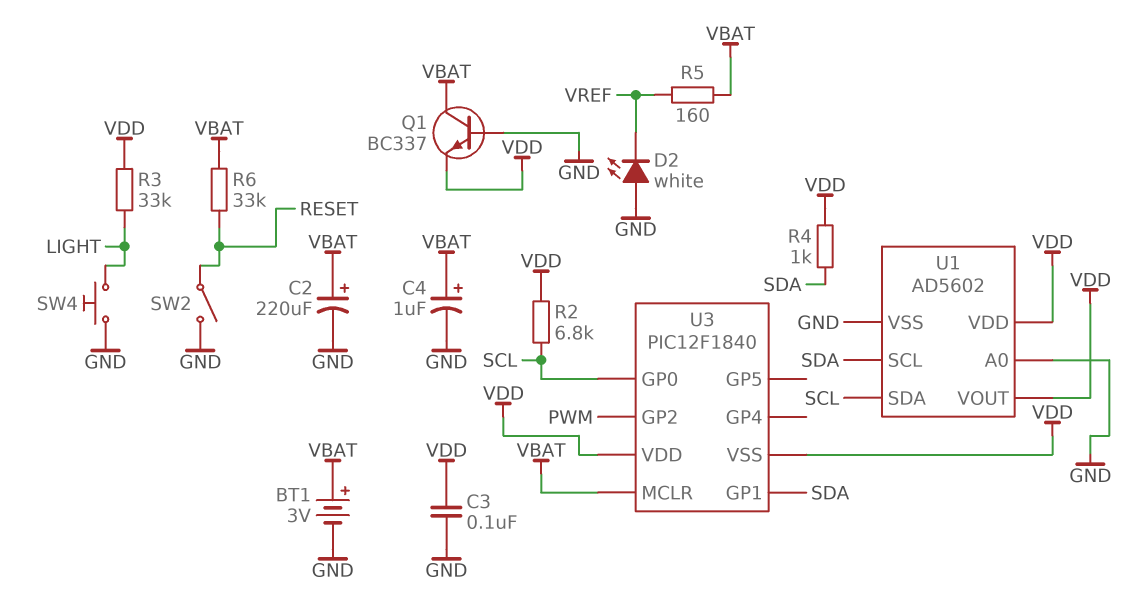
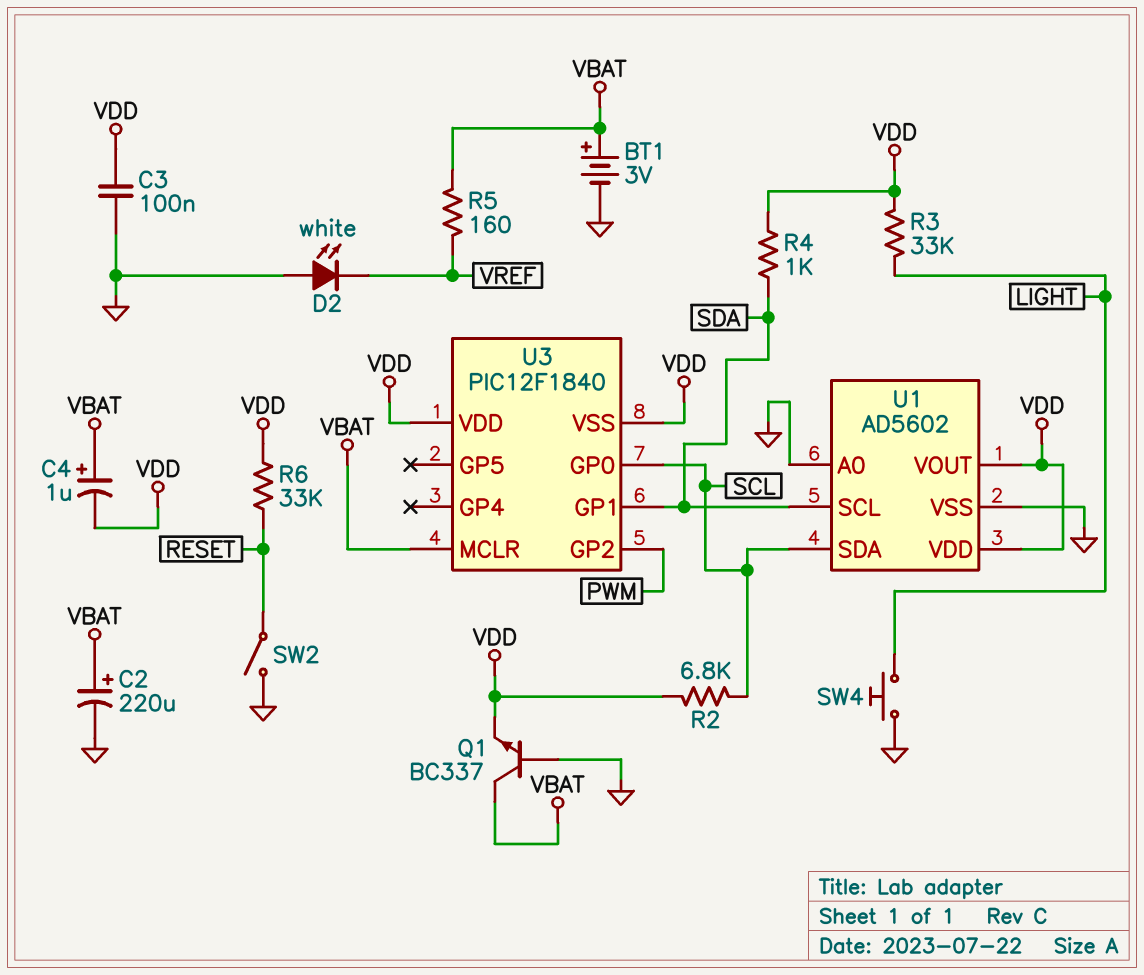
C4: 1uF (plus VBAT, minus GND) -> 1uF (plus VBAT, minus VDD)
R6: 33k (RESET, VBAT) -> 33k (RESET, VDD)

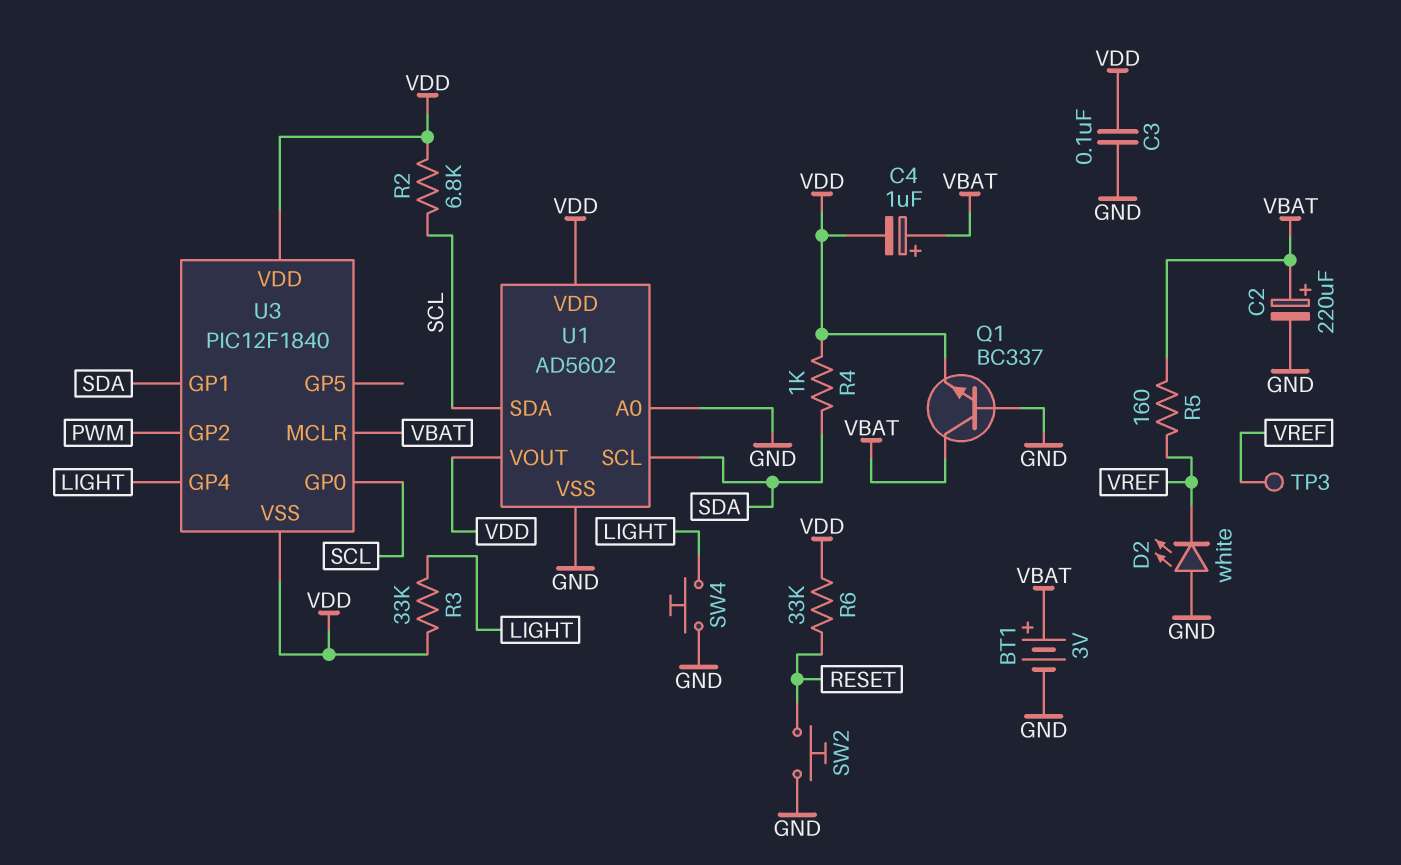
SW2: switch (GND, RESET) -> button (GND, RESET)
TP3: none -> test point (VREF)
U3 pin GP4: none -> LIGHT

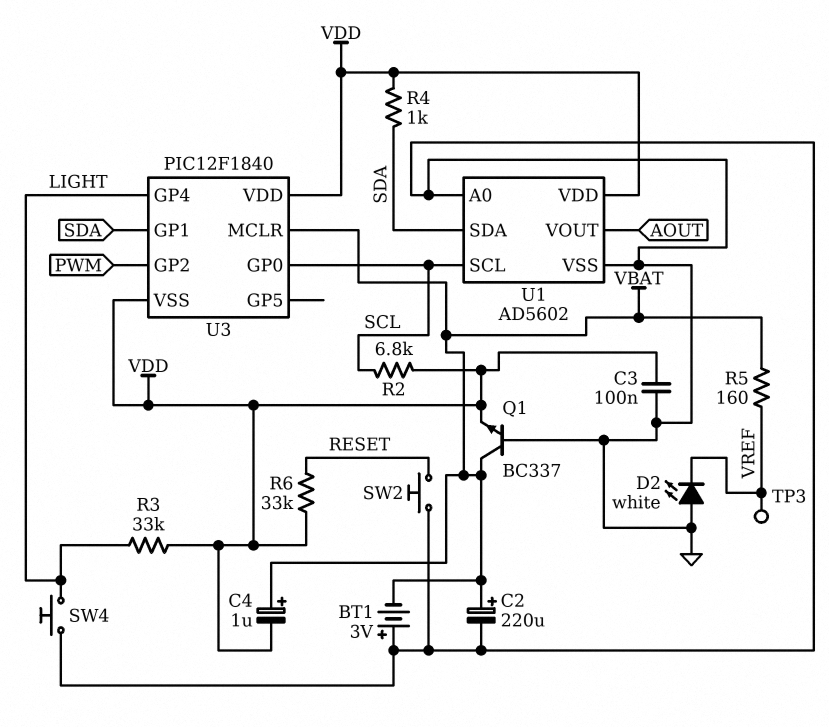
BT1: 3V (plus VBAT, minus GND) -> 3V (plus GND, minus VBAT)
U1 pin SCL: SDA -> SCL
U1 pin SDA: SCL -> SDA
U1 pin VOUT: VDD -> AOUT

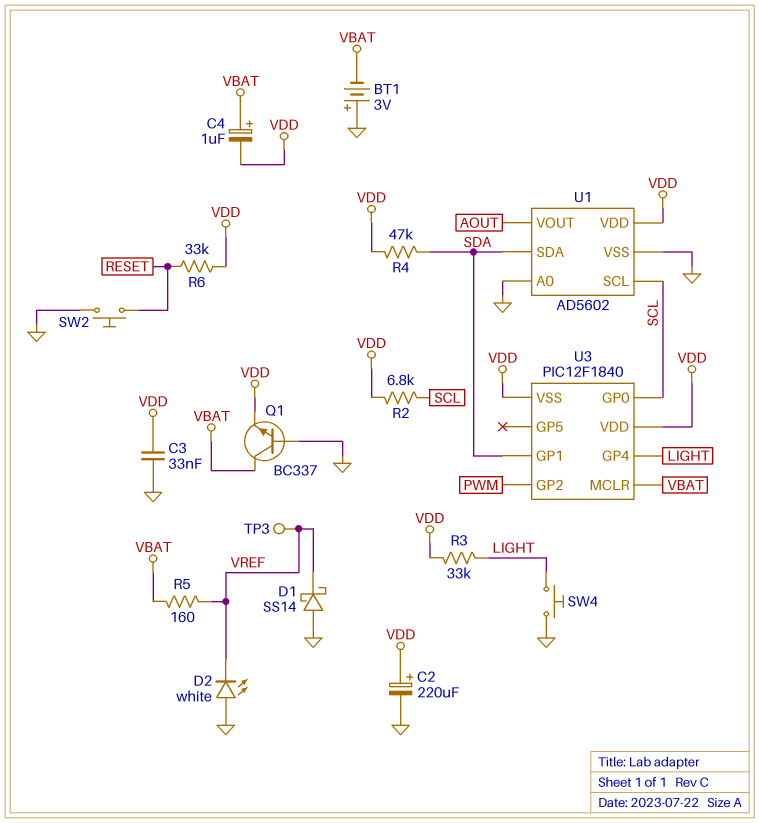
C2: 220uF (plus VBAT, minus GND) -> 220uF (plus VDD, minus GND)
C3: 100nF (GND, VDD) -> 33nF (GND, VDD)
D1: none -> schottky SS14 (A GND, K VREF)
R4: 1k (SDA, VDD) -> 47k (SDA, VDD)

